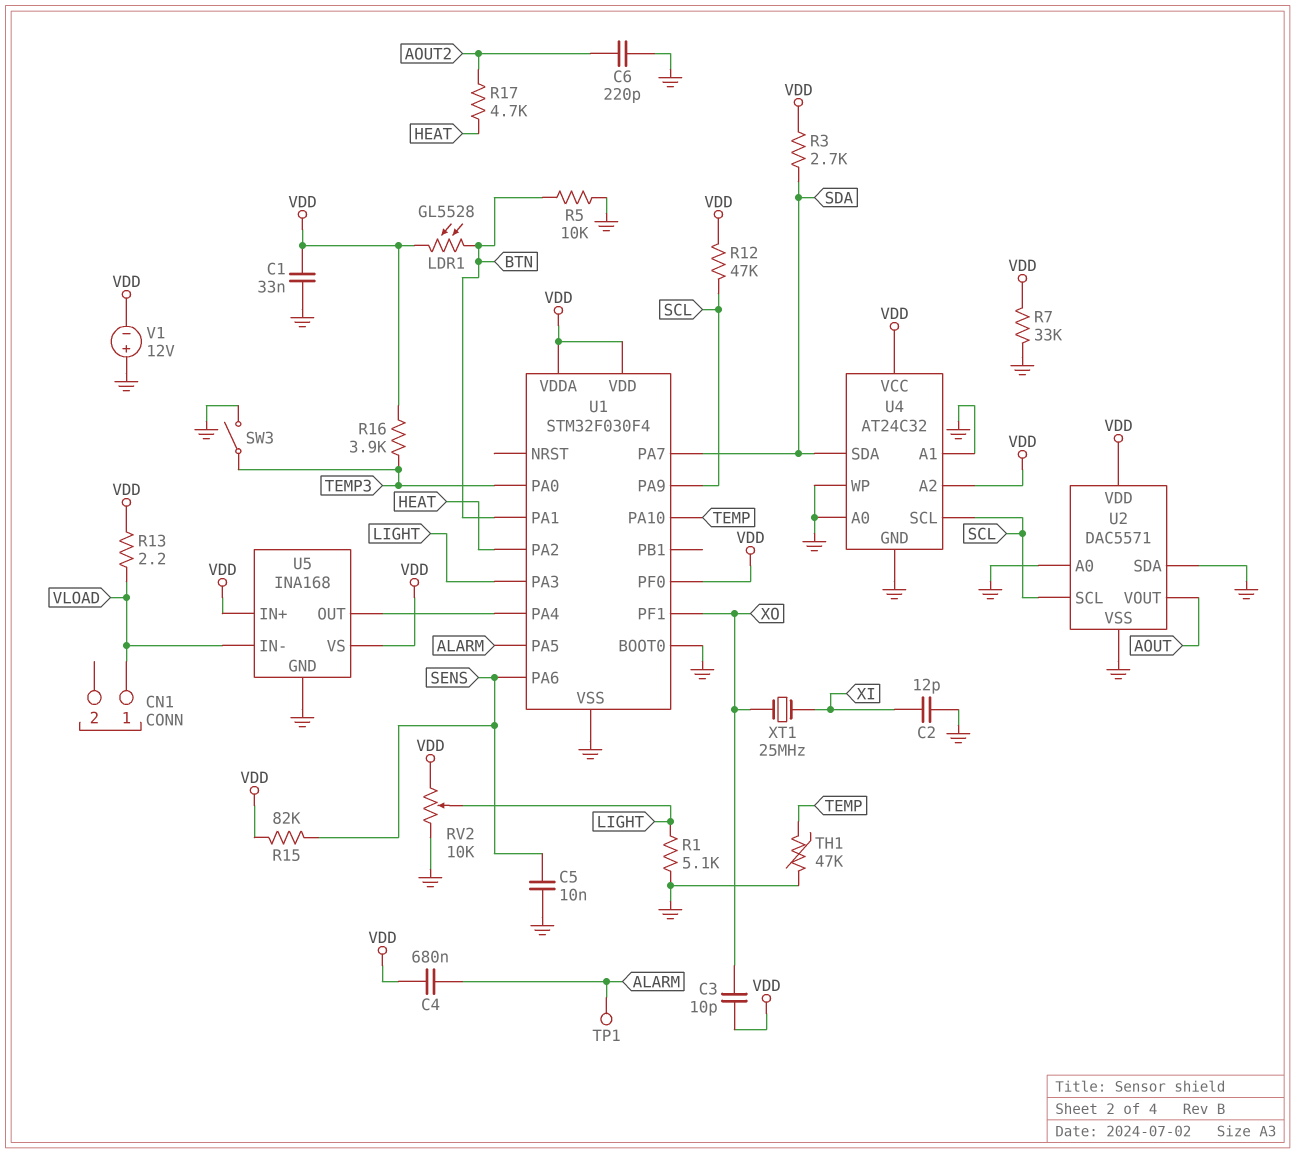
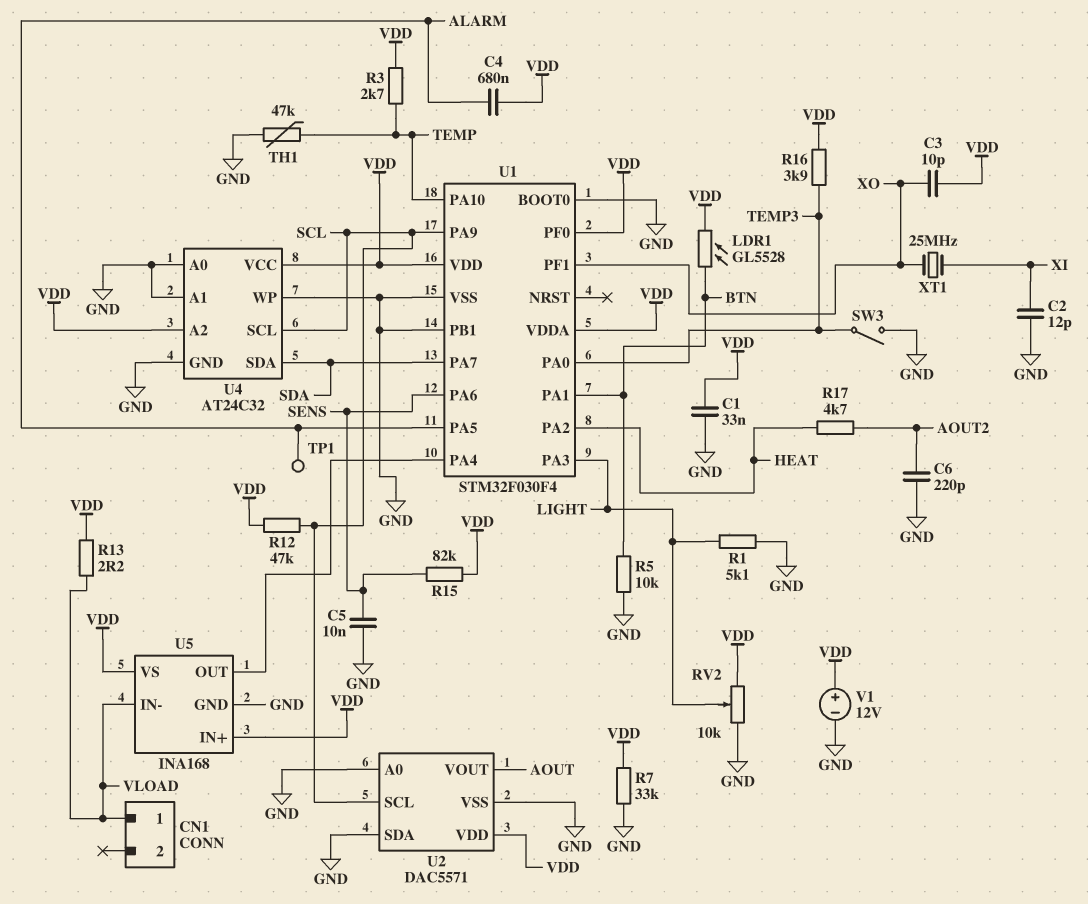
R3: 2.7k (SDA, VDD) -> 2.7k (TEMP, VDD)
U1 pin PB1: none -> GND
V1: 12V (plus GND, minus VDD) -> 12V (plus VDD, minus GND)

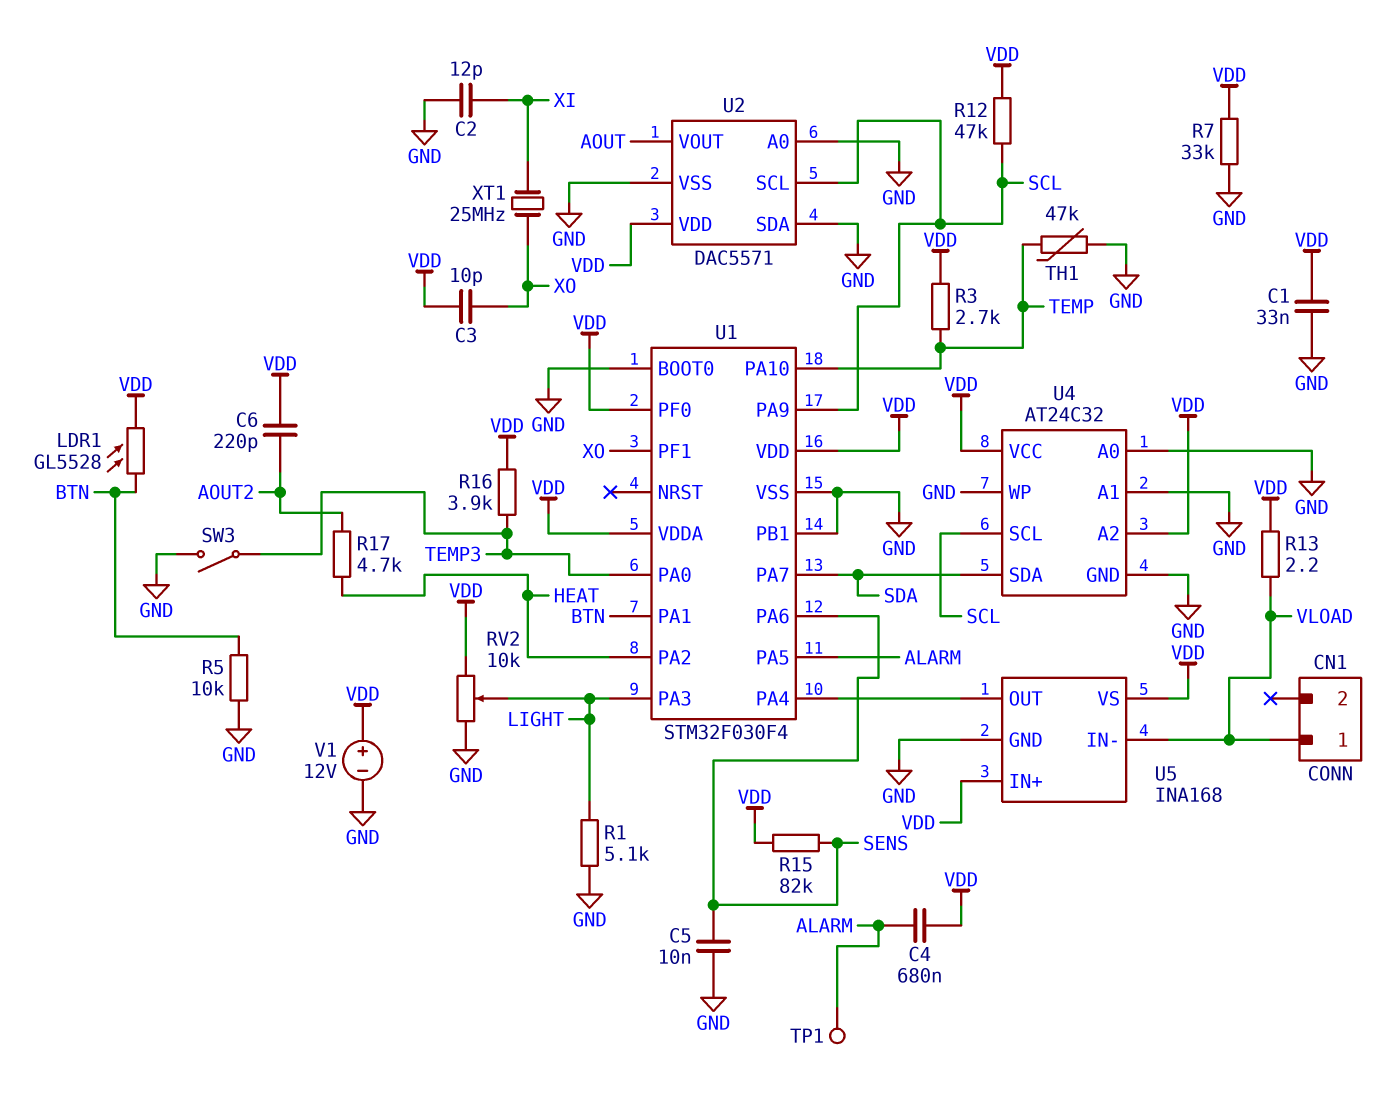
C6: 220pF (AOUT2, GND) -> 220pF (AOUT2, VDD)

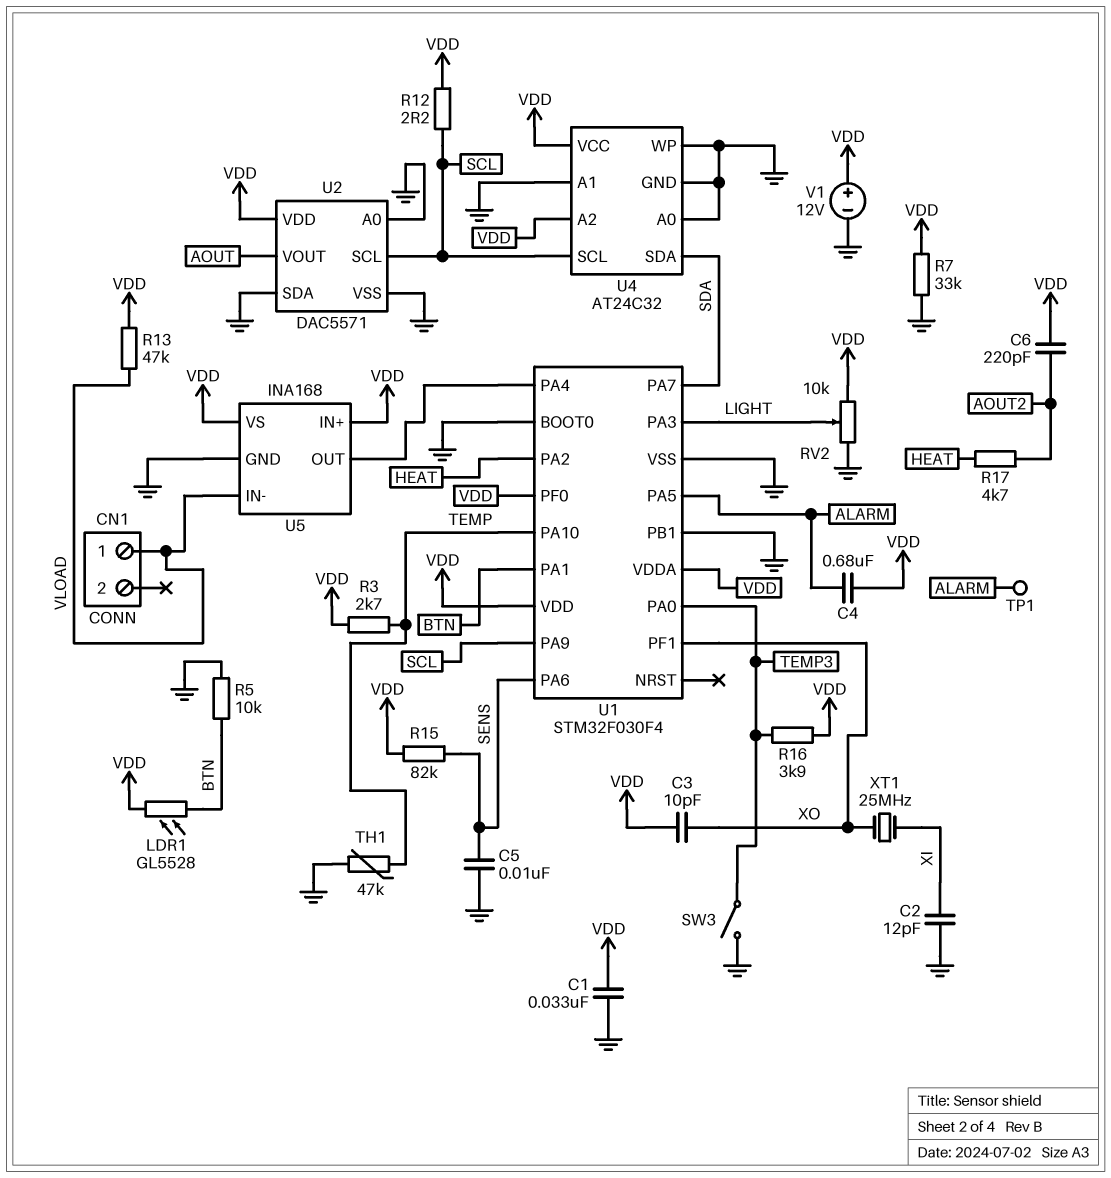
R1: 5.1k (GND, LIGHT) -> none
R12: 47k (SCL, VDD) -> 2.2 (SCL, VDD)
R13: 2.2 (VDD, VLOAD) -> 47k (VDD, VLOAD)

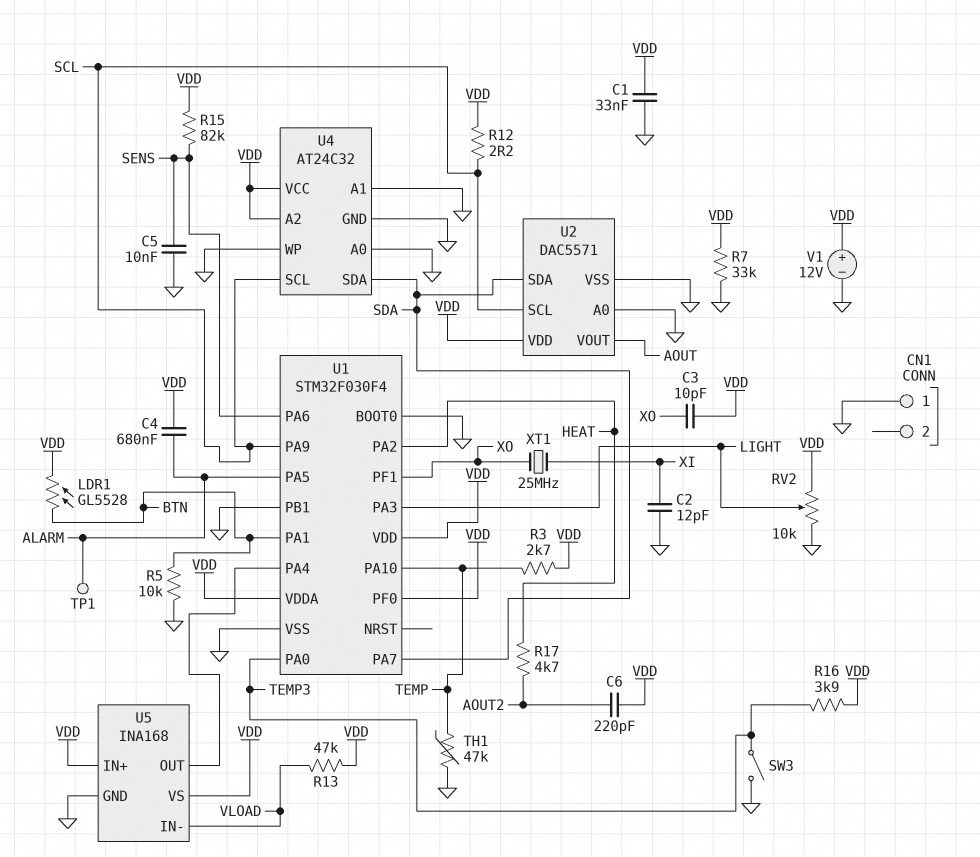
CN1 pin 1: VLOAD -> GND
U2 pin SDA: GND -> SDA

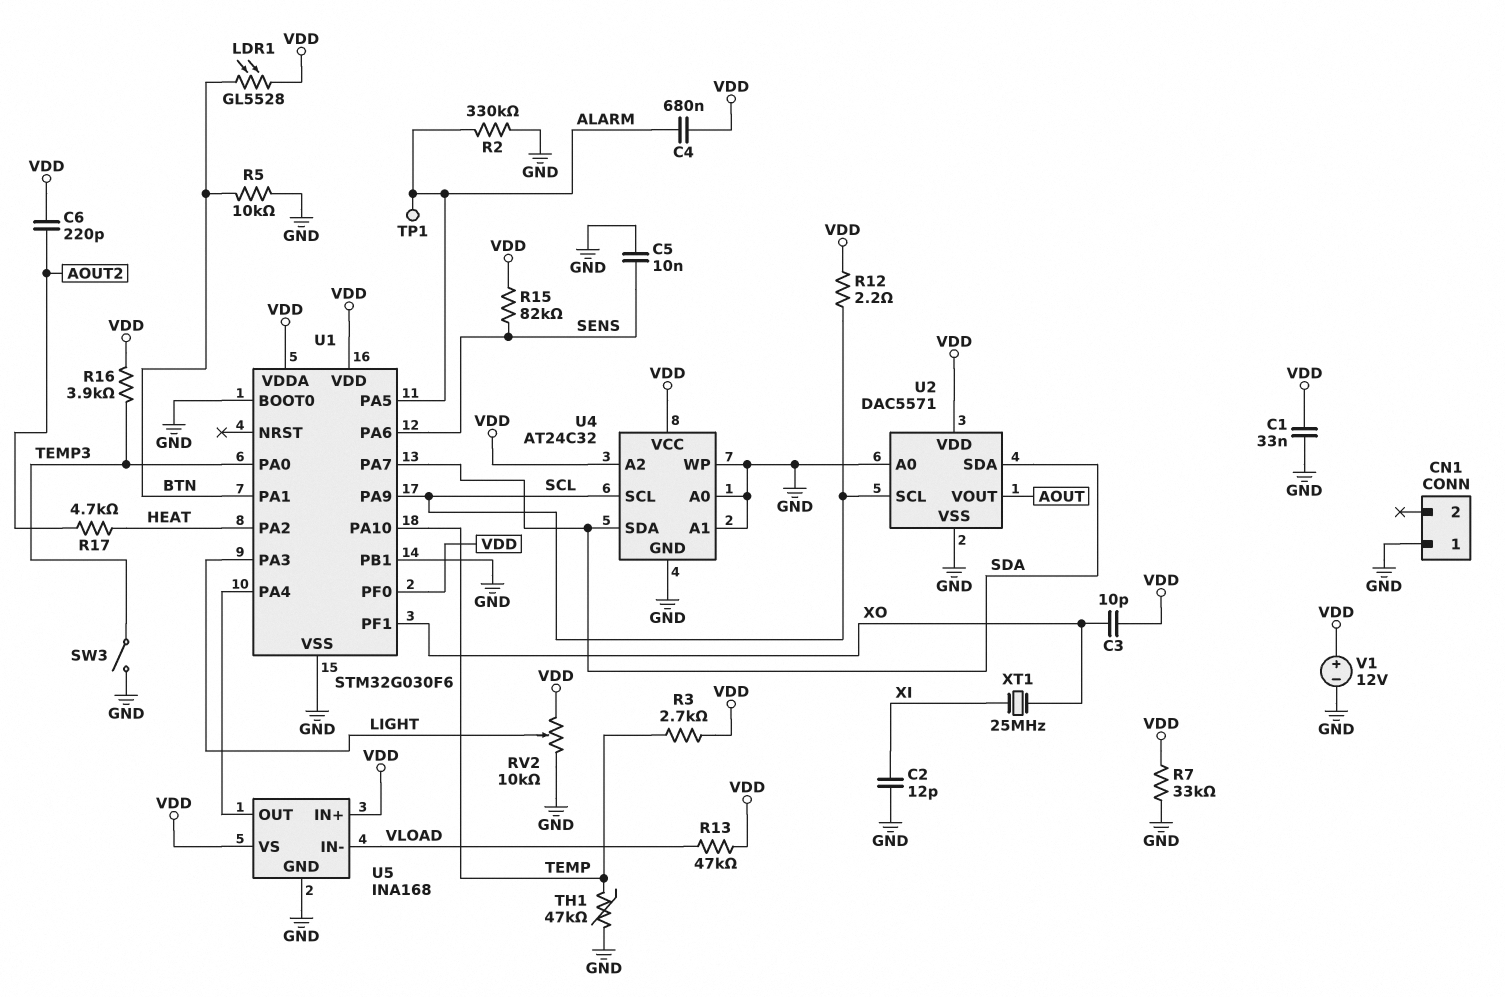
R2: none -> 330k (ALARM, GND)
U1: STM32F030F4 -> STM32G030F6

